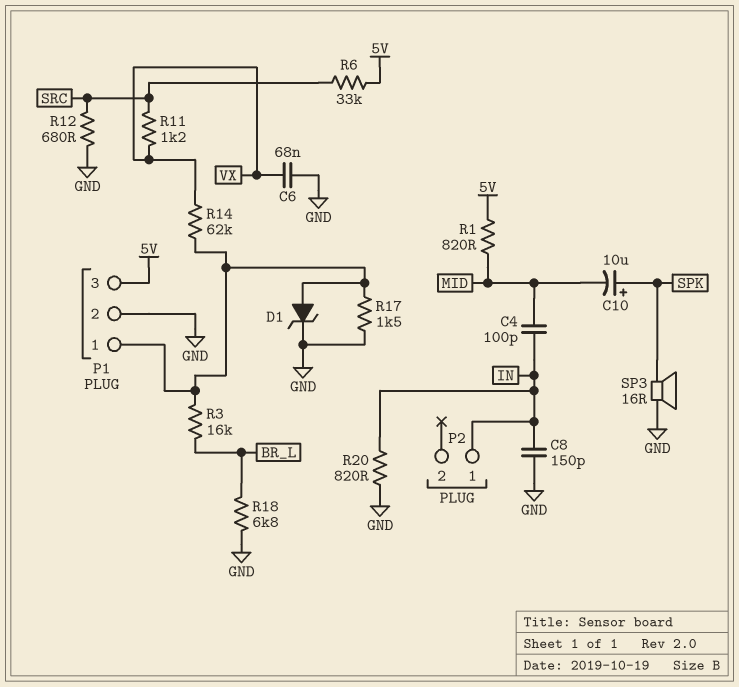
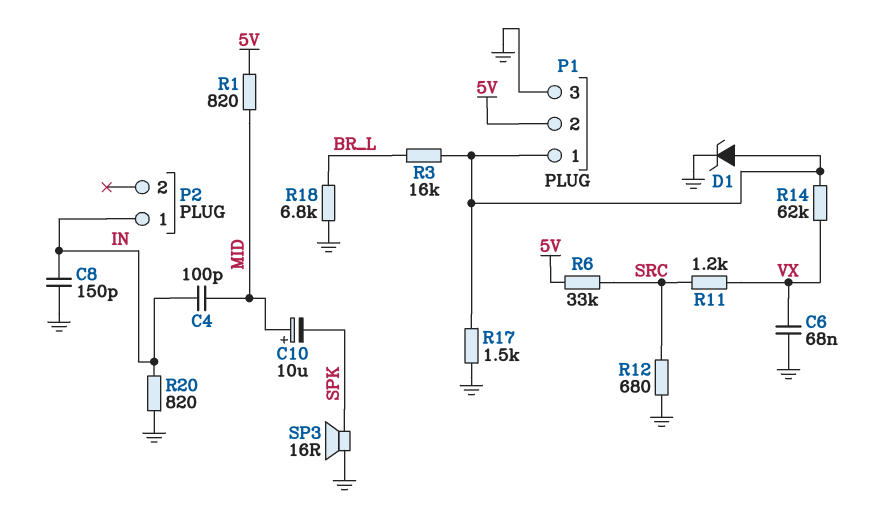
C10: 10uF (plus SPK, minus MID) -> 10uF (plus MID, minus SPK)
P1 pin 2: GND -> 5V
P1 pin 3: 5V -> GND

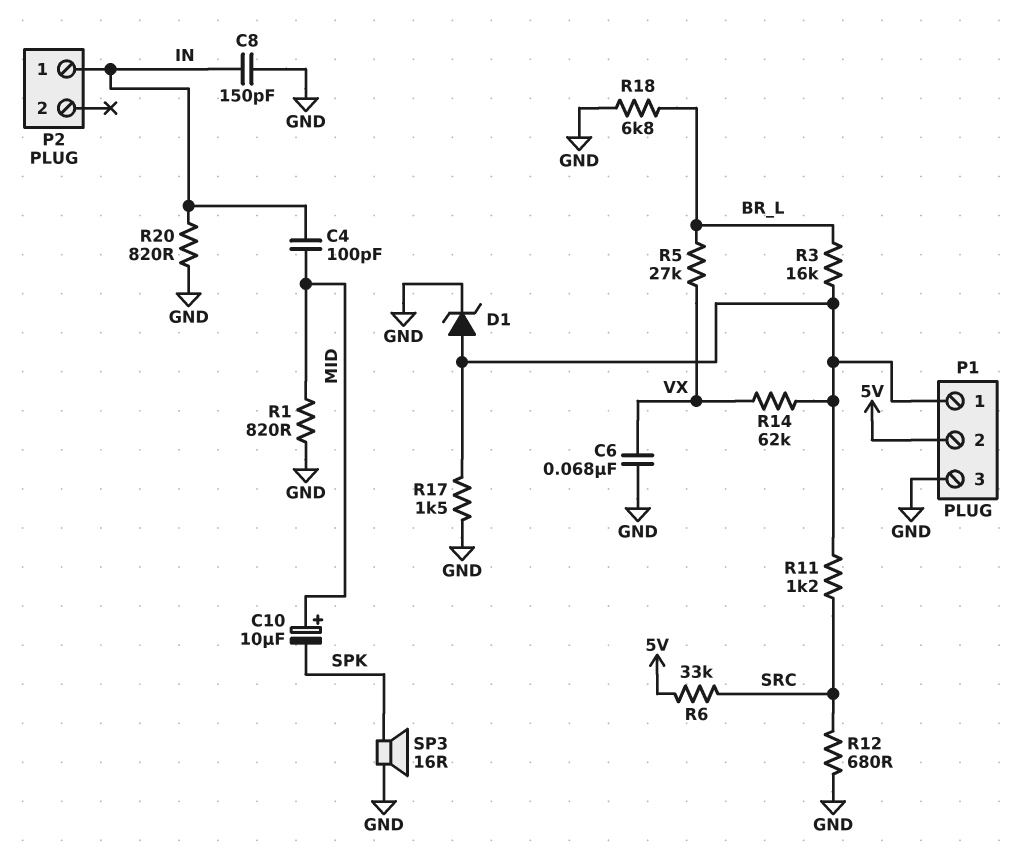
R1: 820 (5V, MID) -> 820 (GND, MID)
R5: none -> 27k (BR_L, VX)
R11: 1.2k (SRC, VX) -> 1.2k (P1/1, SRC)

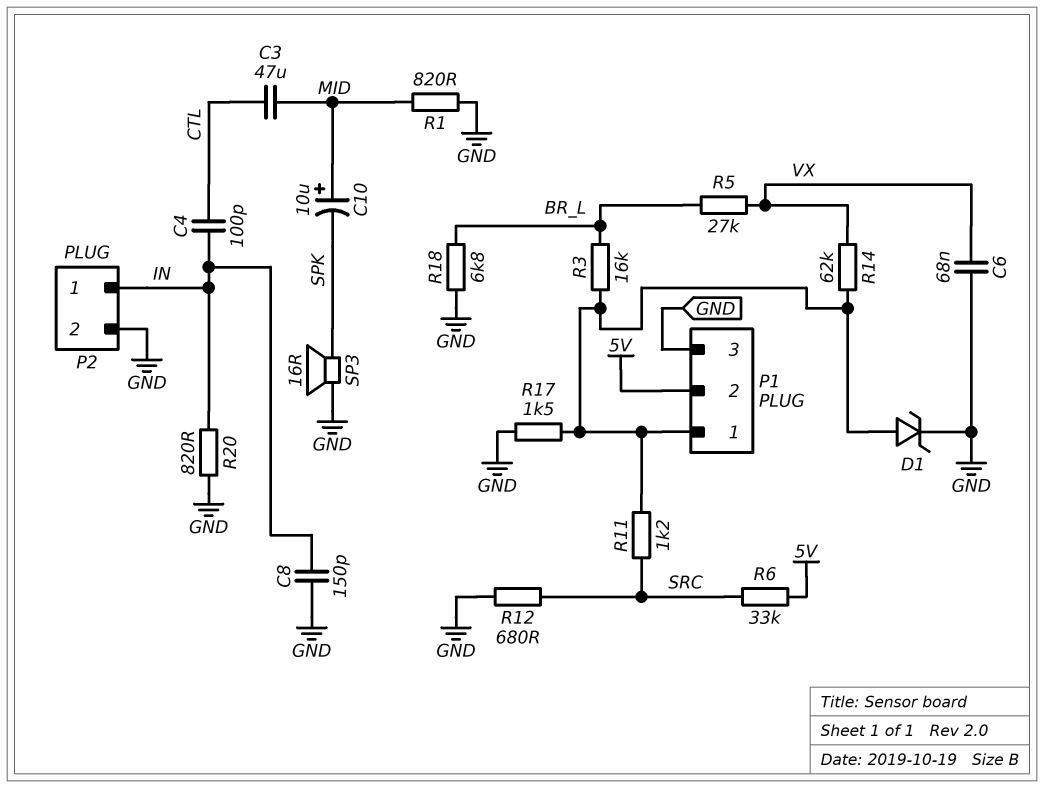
C3: none -> 47uF (CTL, MID)
C4: 100pF (IN, MID) -> 100pF (CTL, IN)
P2 pin 2: none -> GND

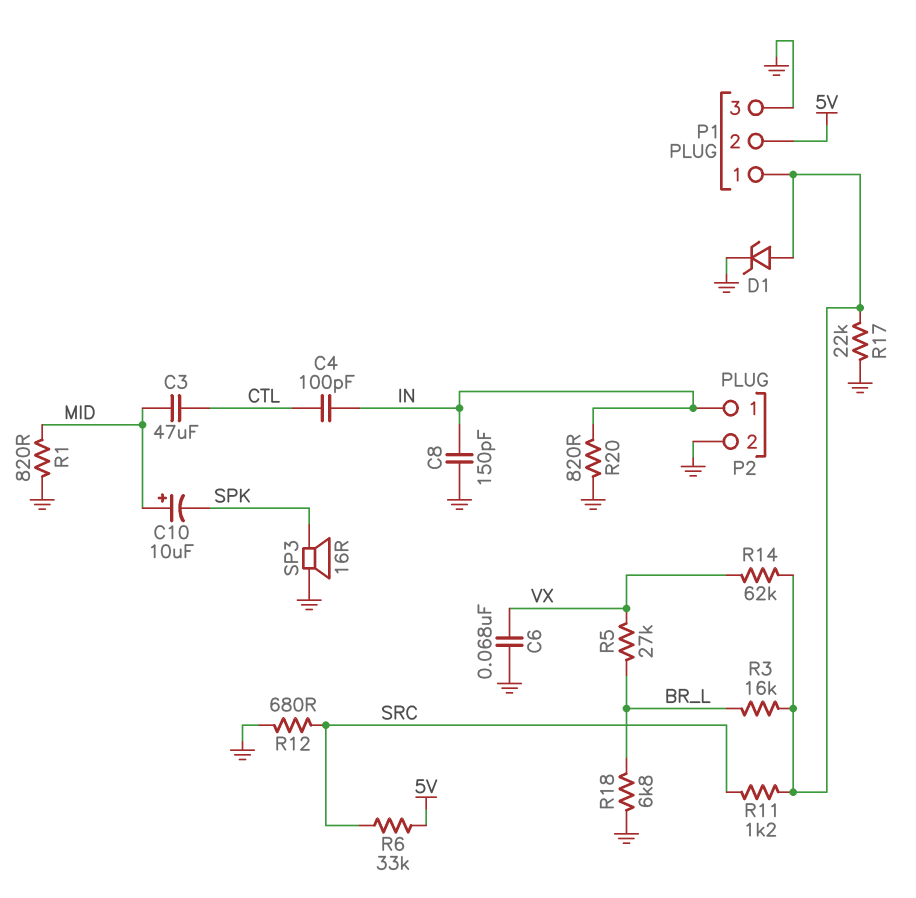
R17: 1.5k (GND, P1/1) -> 22k (GND, P1/1)

